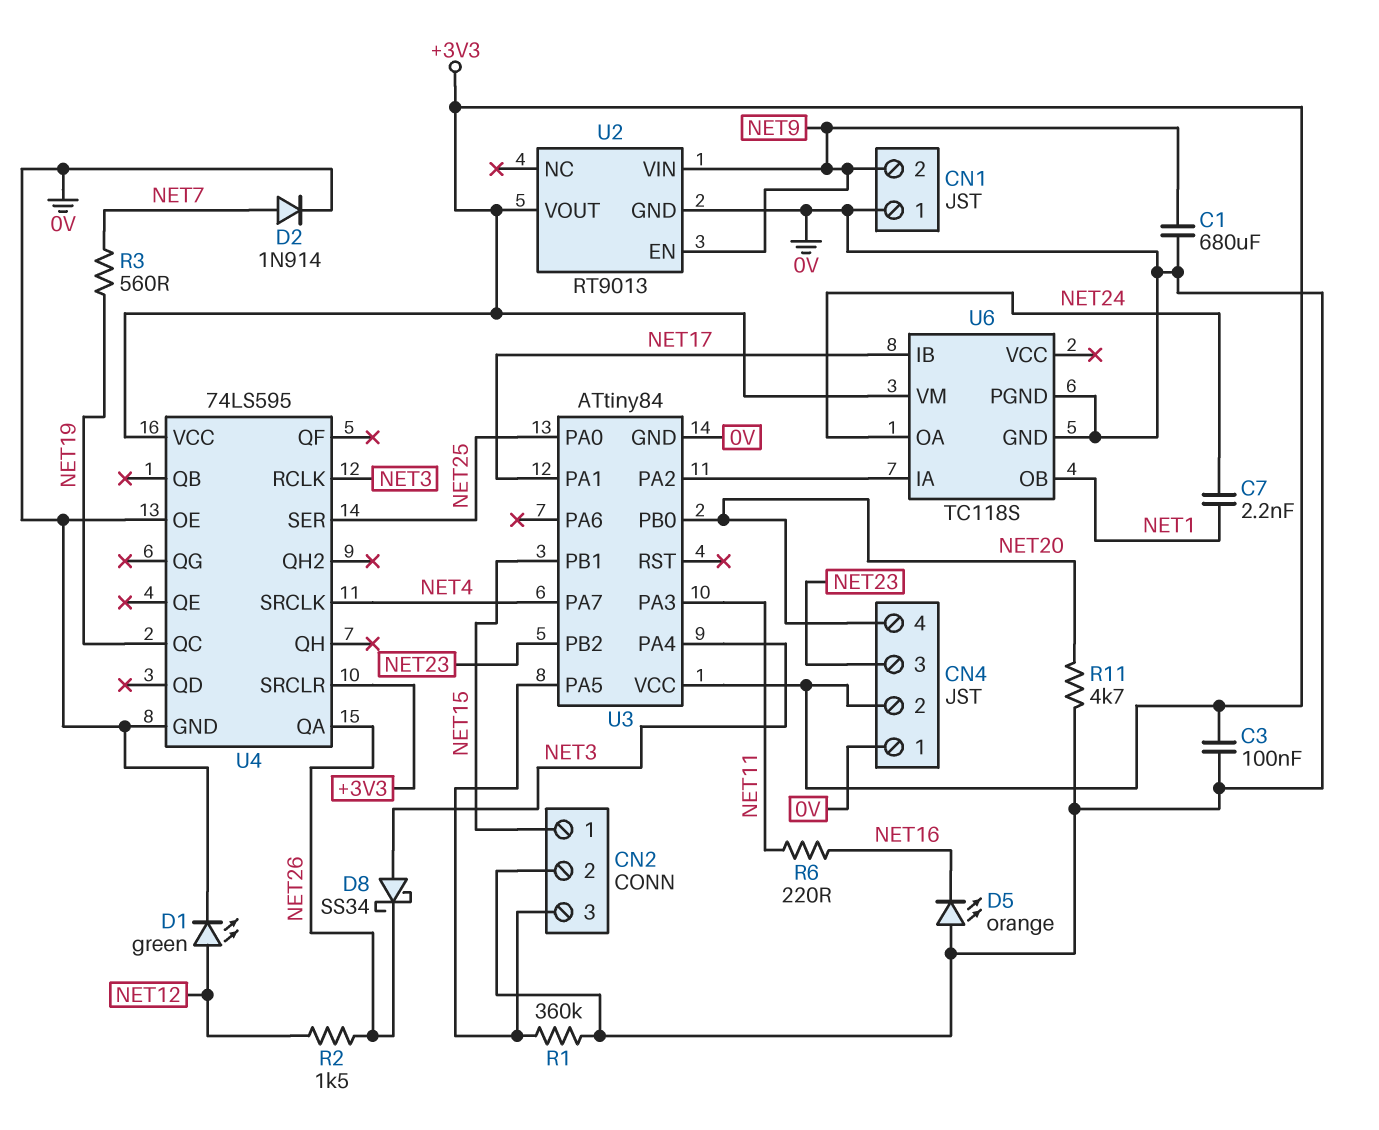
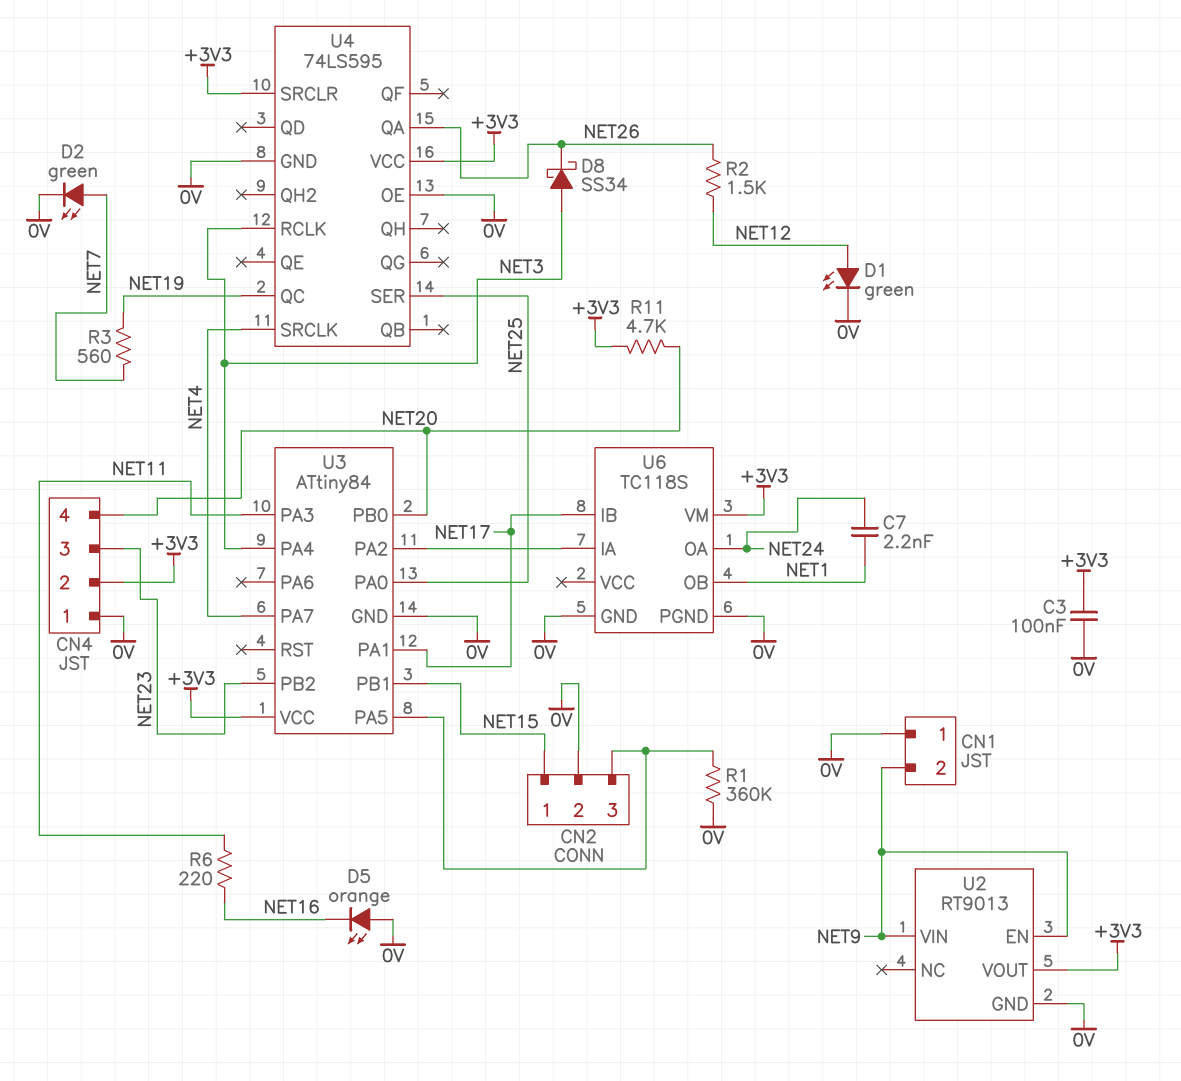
C1: 680uF (0V, NET9) -> none
D2: diode 1N914 (A NET7, K 0V) -> LED green (A NET7, K 0V)
R11: 4.7k (0V, NET20) -> 4.7k (+3V3, NET20)

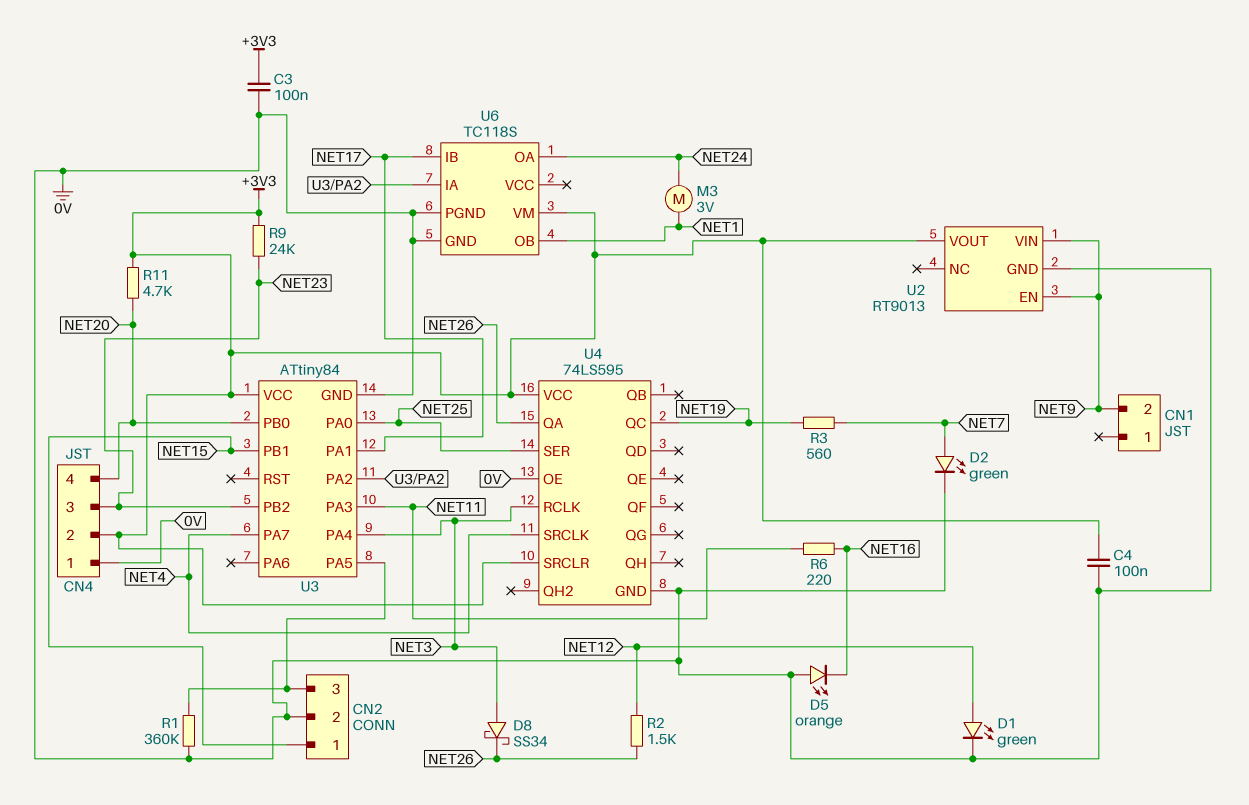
C4: none -> 100nF (+3V3, 0V)
C7: 2.2nF (NET1, NET24) -> none
CN1 pin 1: 0V -> none
M3: none -> motor 3V (NET1, NET24)
R9: none -> 24k (+3V3, NET23)

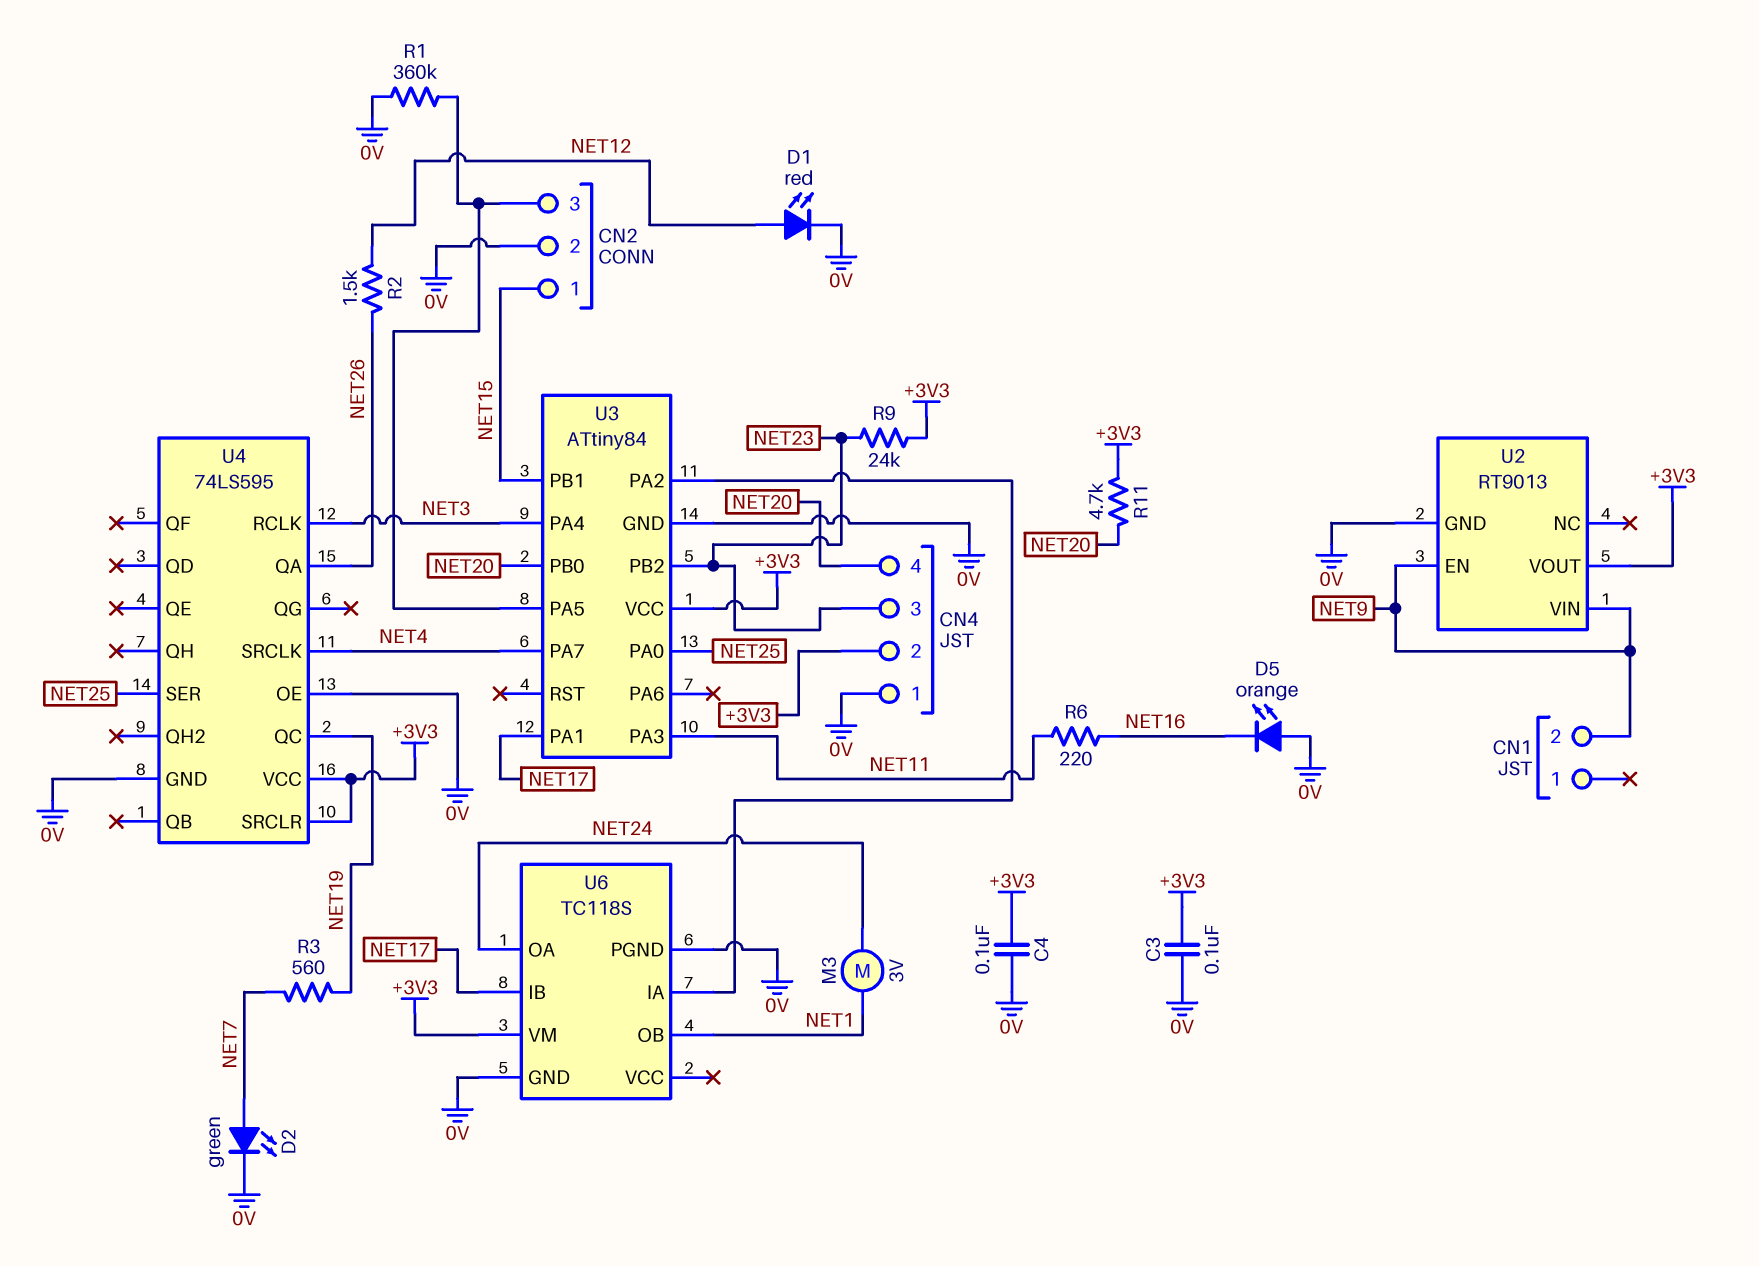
D1: LED green (A NET12, K 0V) -> LED red (A NET12, K 0V)
D8: schottky SS34 (A NET3, K NET26) -> none

